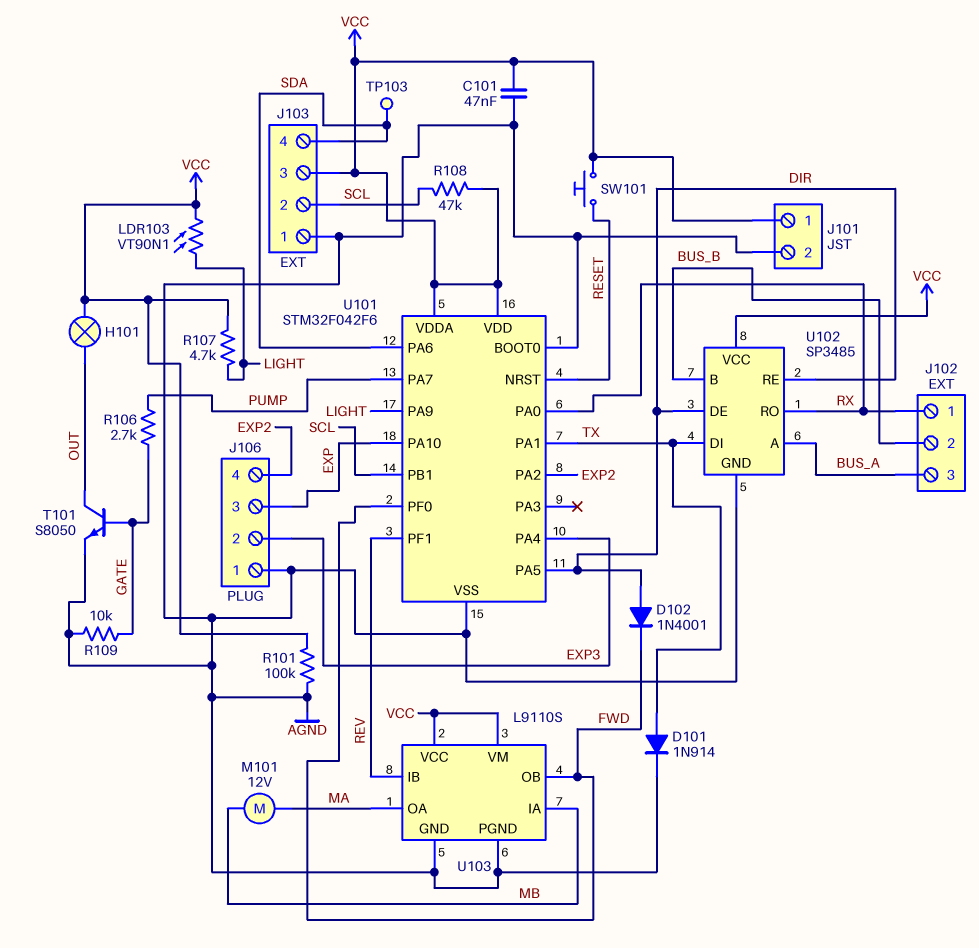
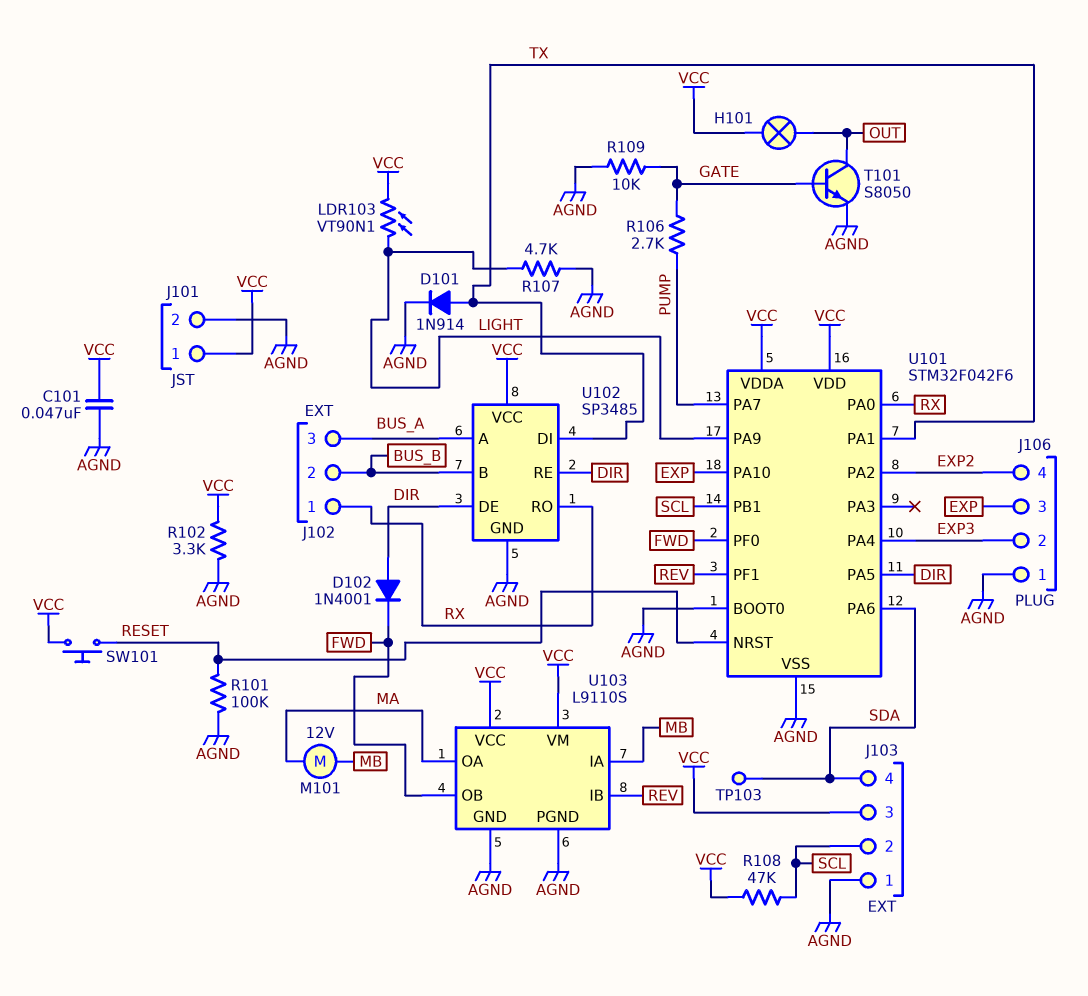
R101: 100k (AGND, VCC) -> 100k (AGND, RESET)
R102: none -> 3.3k (AGND, VCC)
R107: 4.7k (LIGHT, VCC) -> 4.7k (AGND, LIGHT)

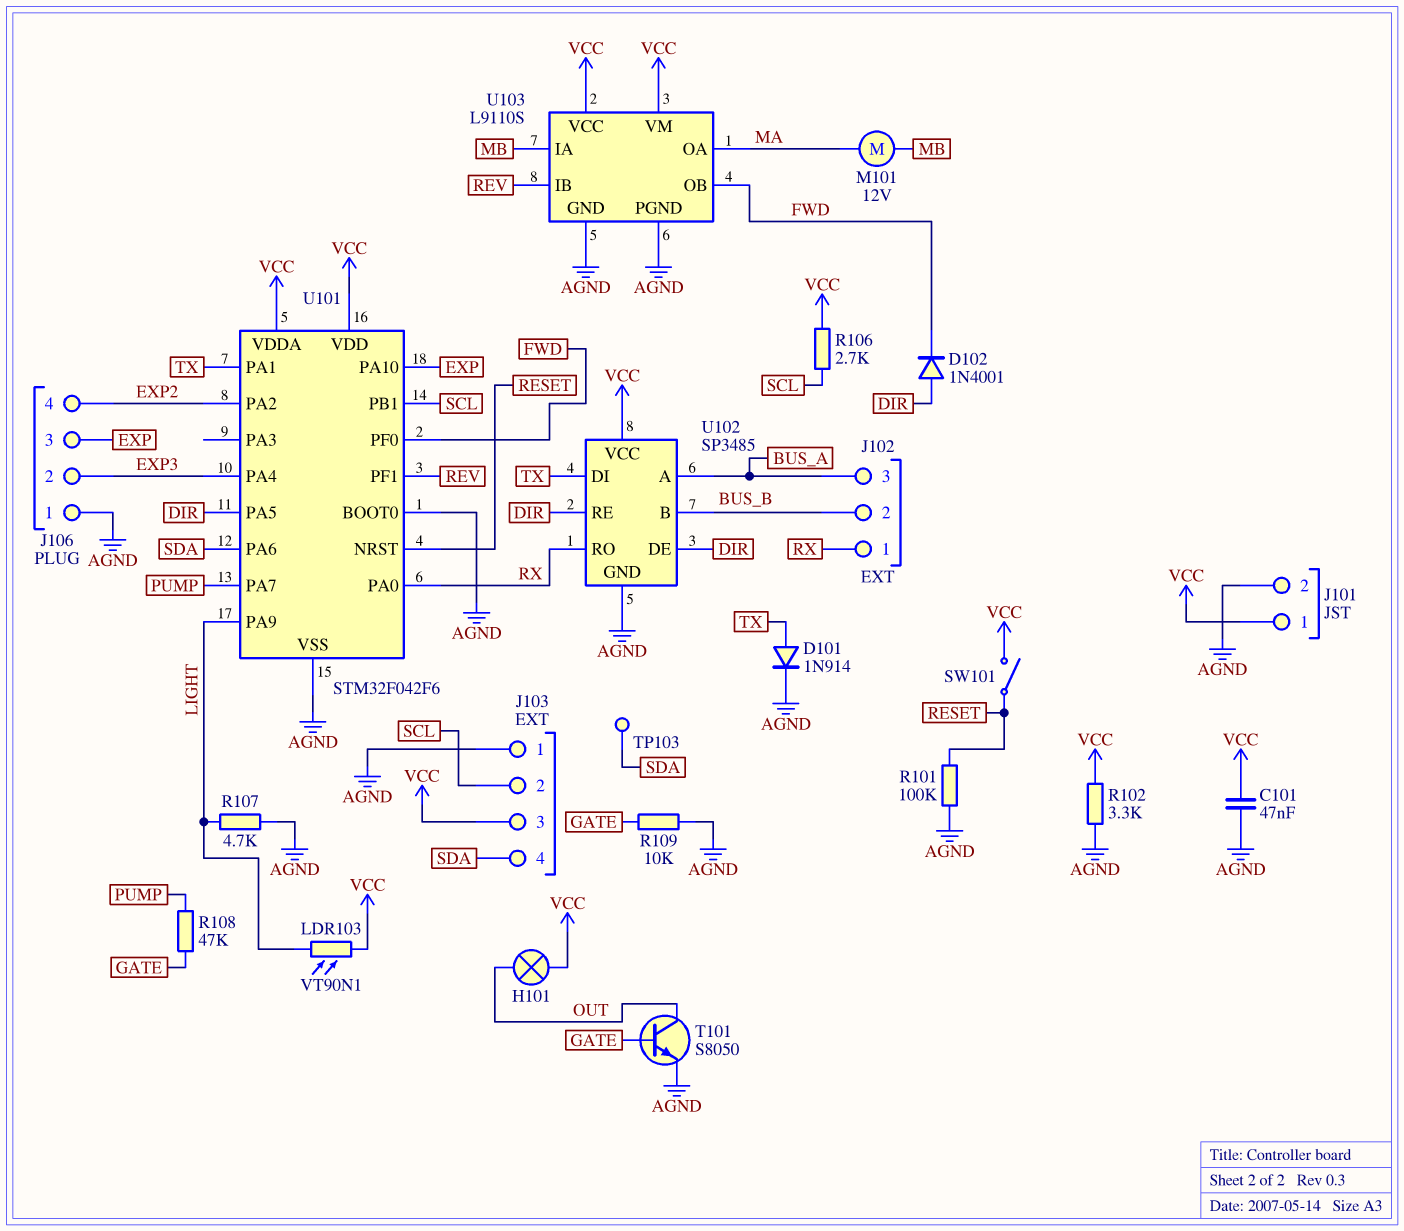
R106: 2.7k (GATE, PUMP) -> 2.7k (SCL, VCC)
R108: 47k (SCL, VCC) -> 47k (GATE, PUMP)
SW101: button (RESET, VCC) -> switch (RESET, VCC)

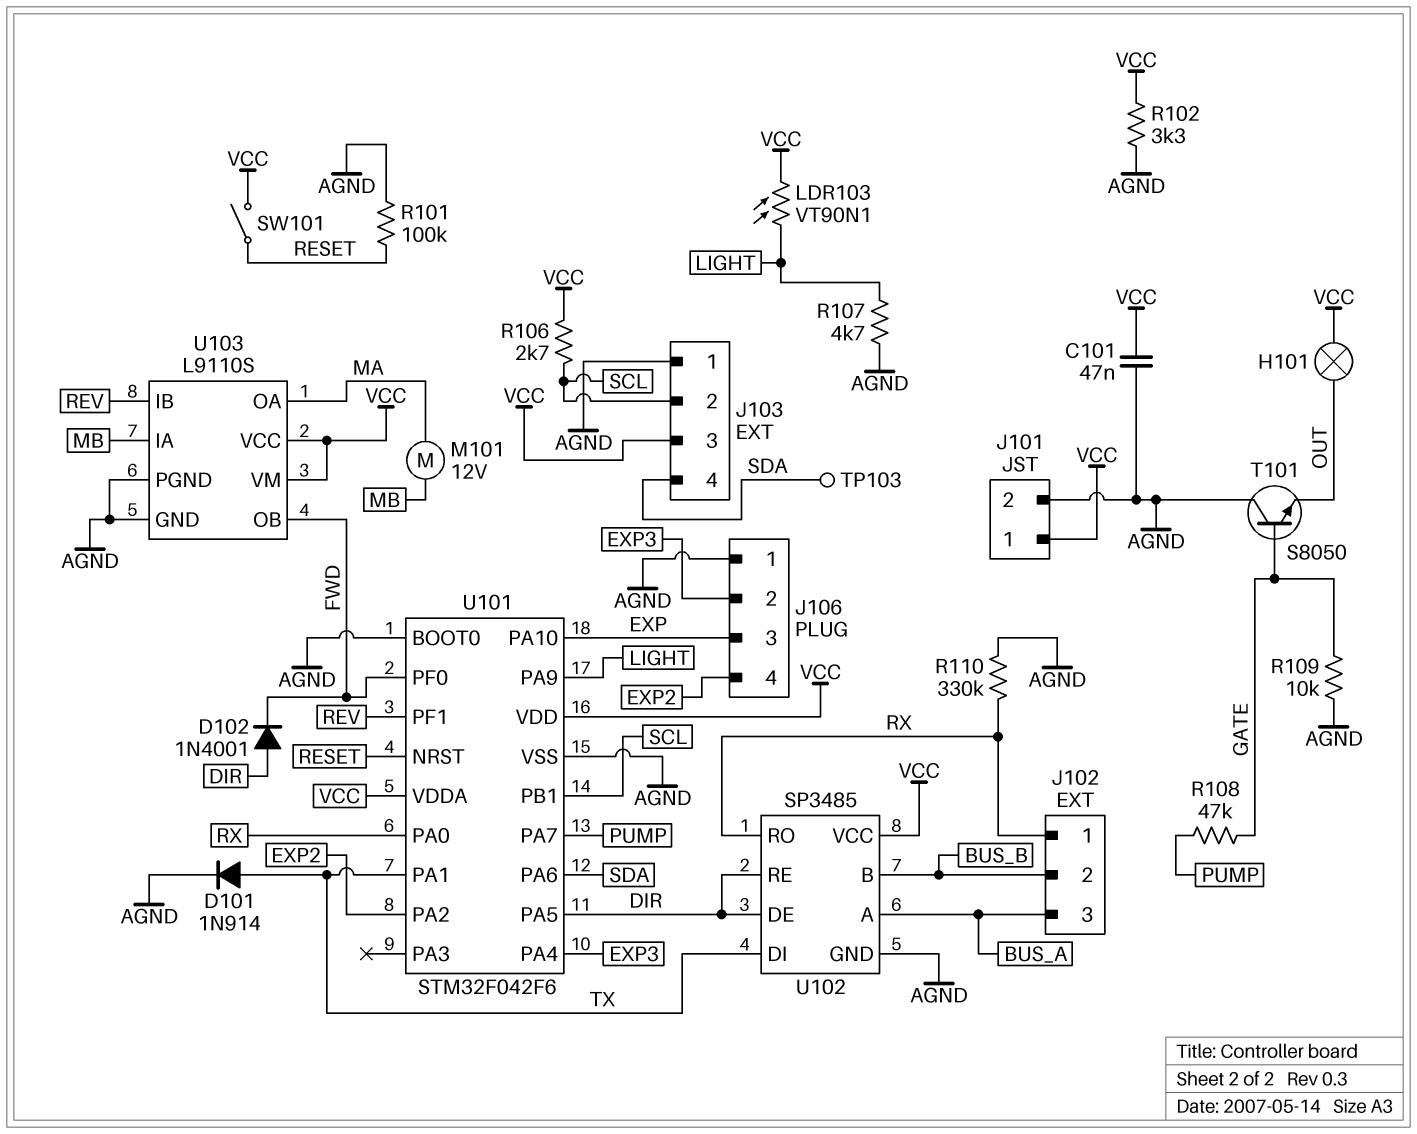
R110: none -> 330k (AGND, RX)
T101: NPN S8050 (B GATE, C OUT, E AGND) -> NPN S8050 (B GATE, C AGND, E OUT)

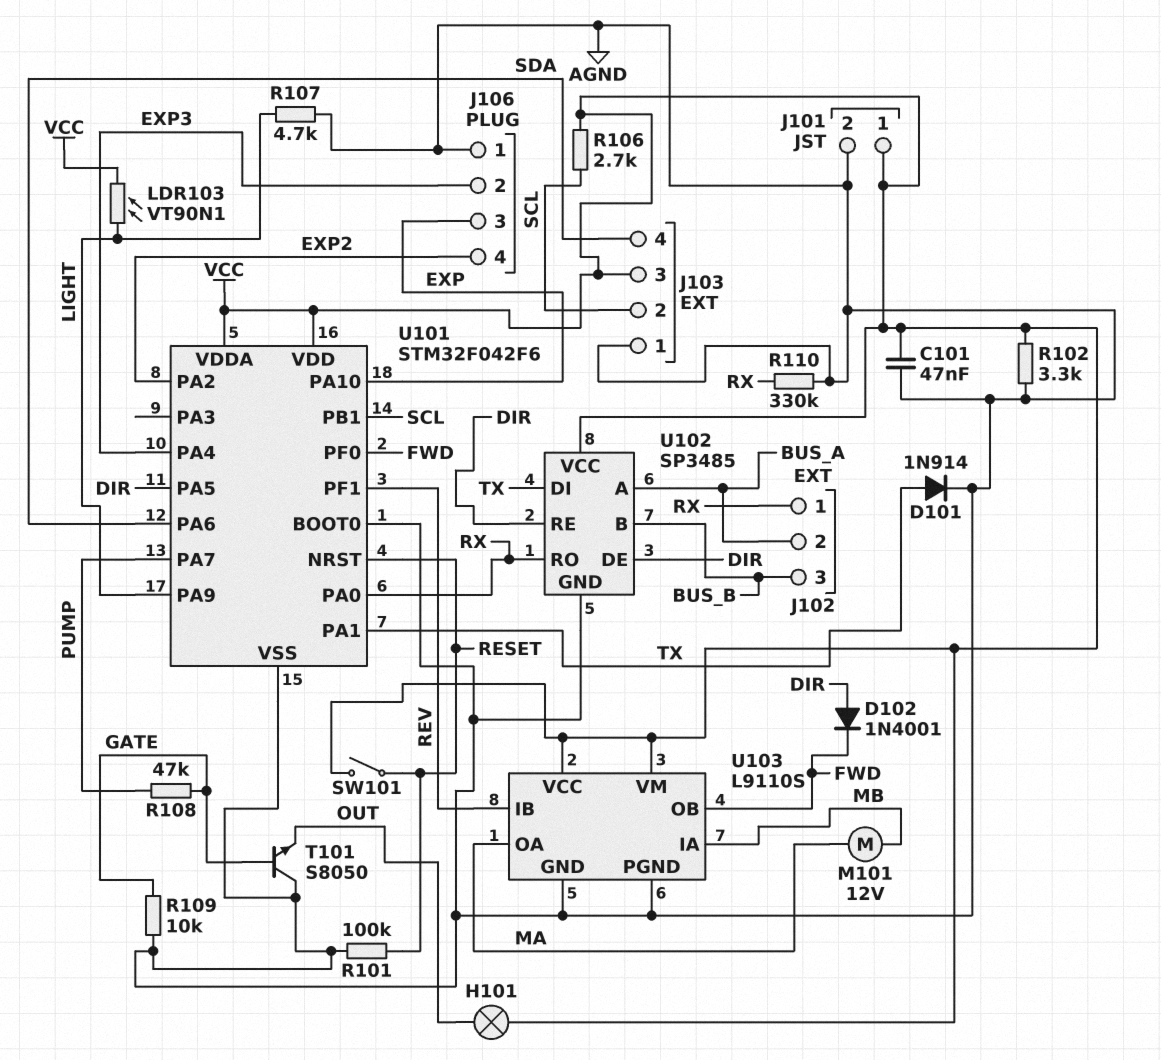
J102 pin 2: BUS_B -> BUS_A
J102 pin 3: BUS_A -> BUS_B
TP103: test point (SDA) -> none

